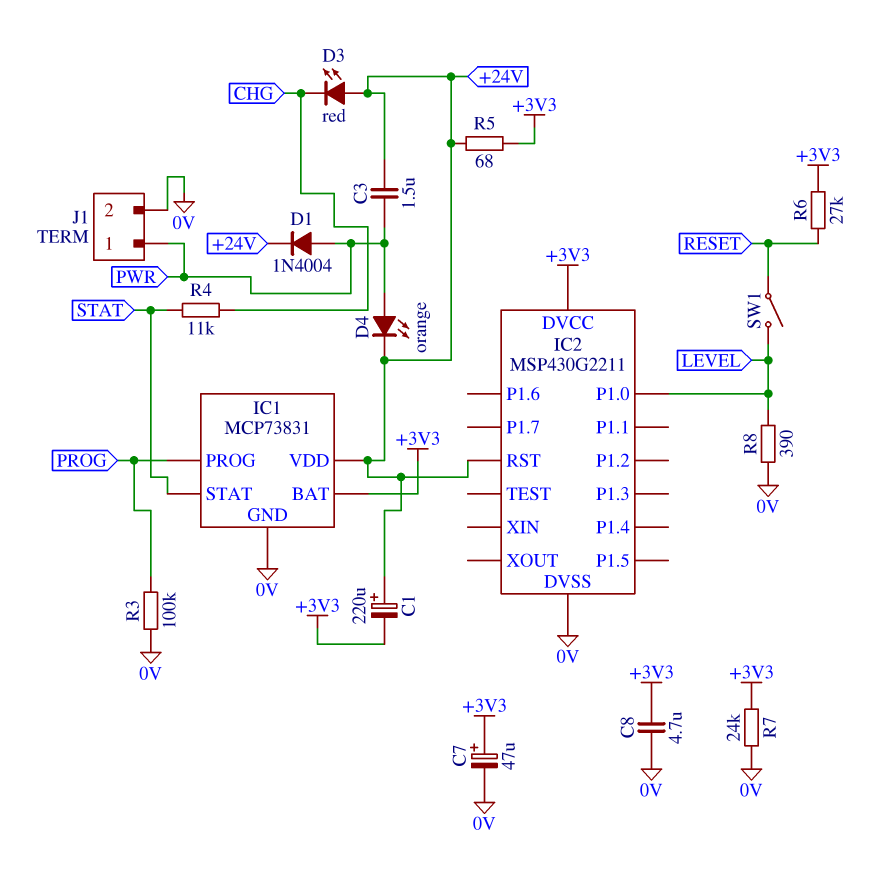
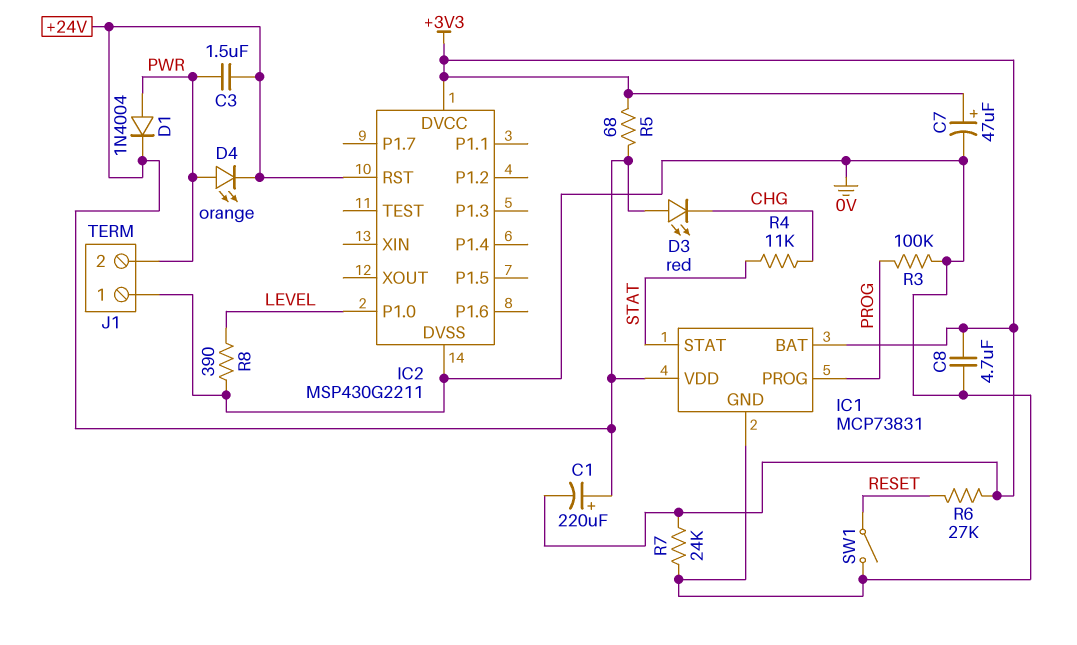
J1 pin 1: PWR -> 0V
J1 pin 2: 0V -> PWR
SW1: switch (LEVEL, RESET) -> switch (0V, RESET)

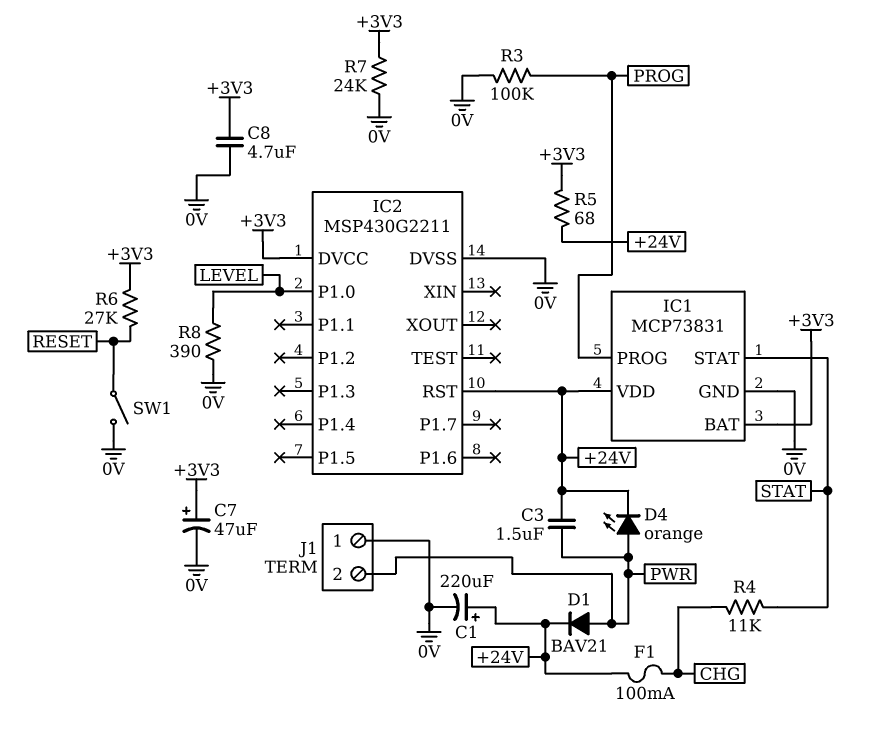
C1: 220uF (plus +24V, minus +3V3) -> 220uF (plus +24V, minus 0V)
D1: diode 1N4004 (A PWR, K +24V) -> diode BAV21 (A PWR, K +24V)
D3: LED red (A +24V, K CHG) -> none
F1: none -> 100mA (+24V, CHG)

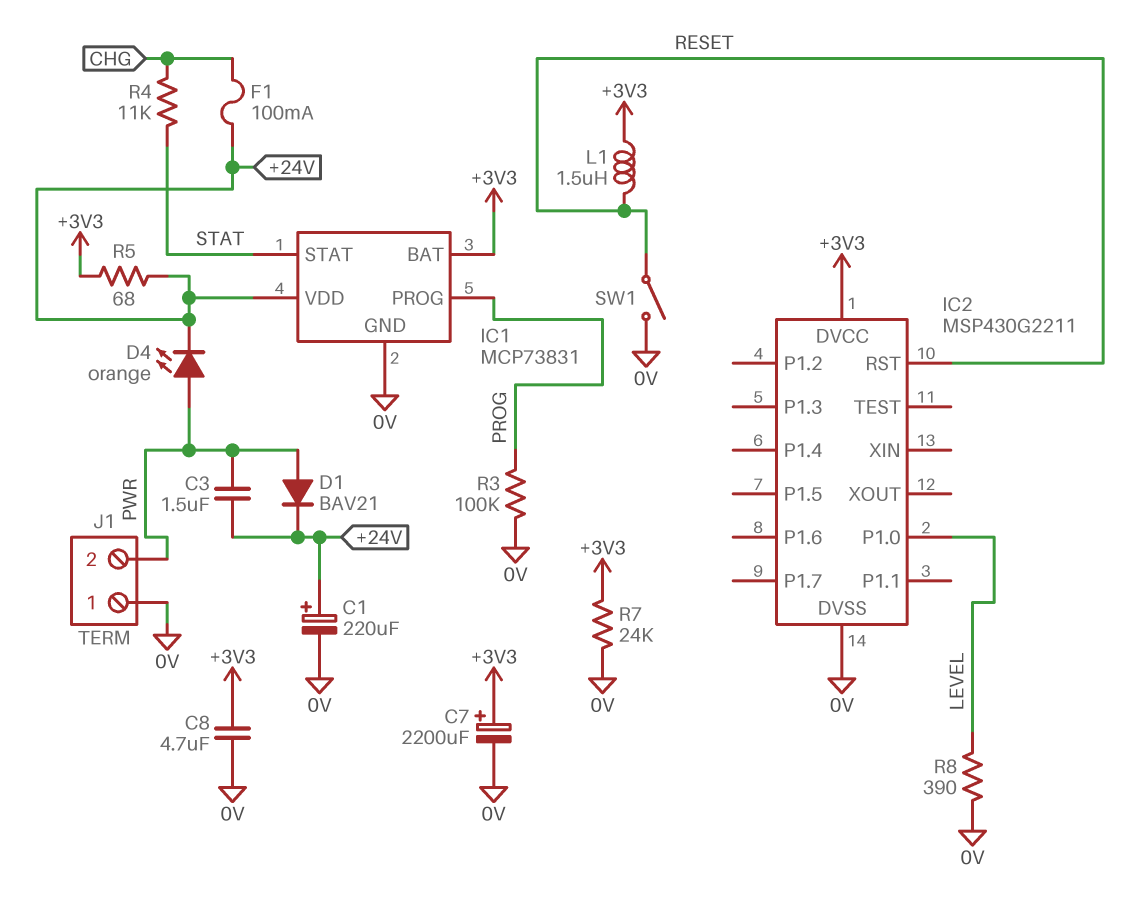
C7: 47uF (plus +3V3, minus 0V) -> 2200uF (plus +3V3, minus 0V)
IC2 pin RST: +24V -> RESET
L1: none -> 1.5uH (+3V3, RESET)
R6: 27k (+3V3, RESET) -> none

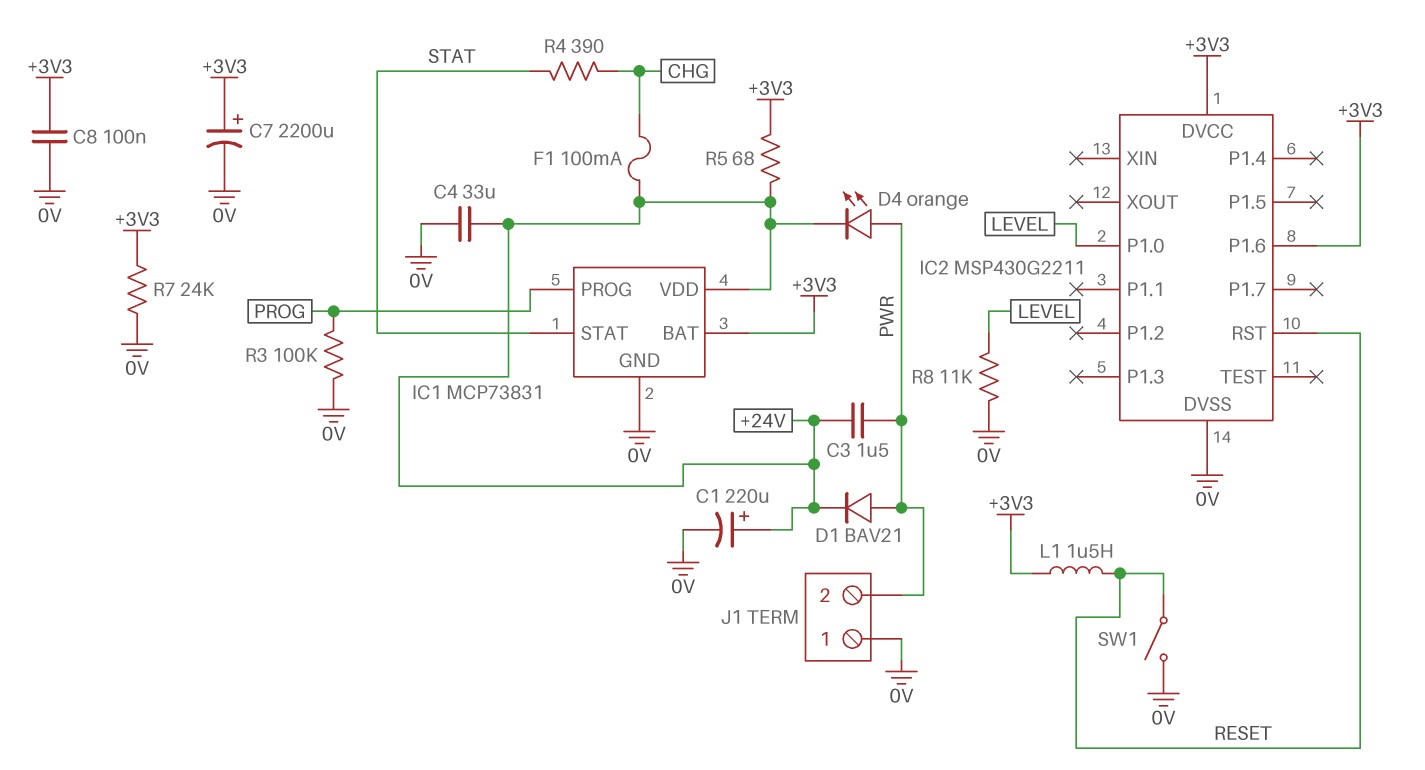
C4: none -> 33uF (+24V, 0V)
C8: 4.7uF (+3V3, 0V) -> 100nF (+3V3, 0V)
IC2 pin P1.6: none -> +3V3
R4: 11k (CHG, STAT) -> 390 (CHG, STAT)
R8: 390 (0V, LEVEL) -> 11k (0V, LEVEL)

